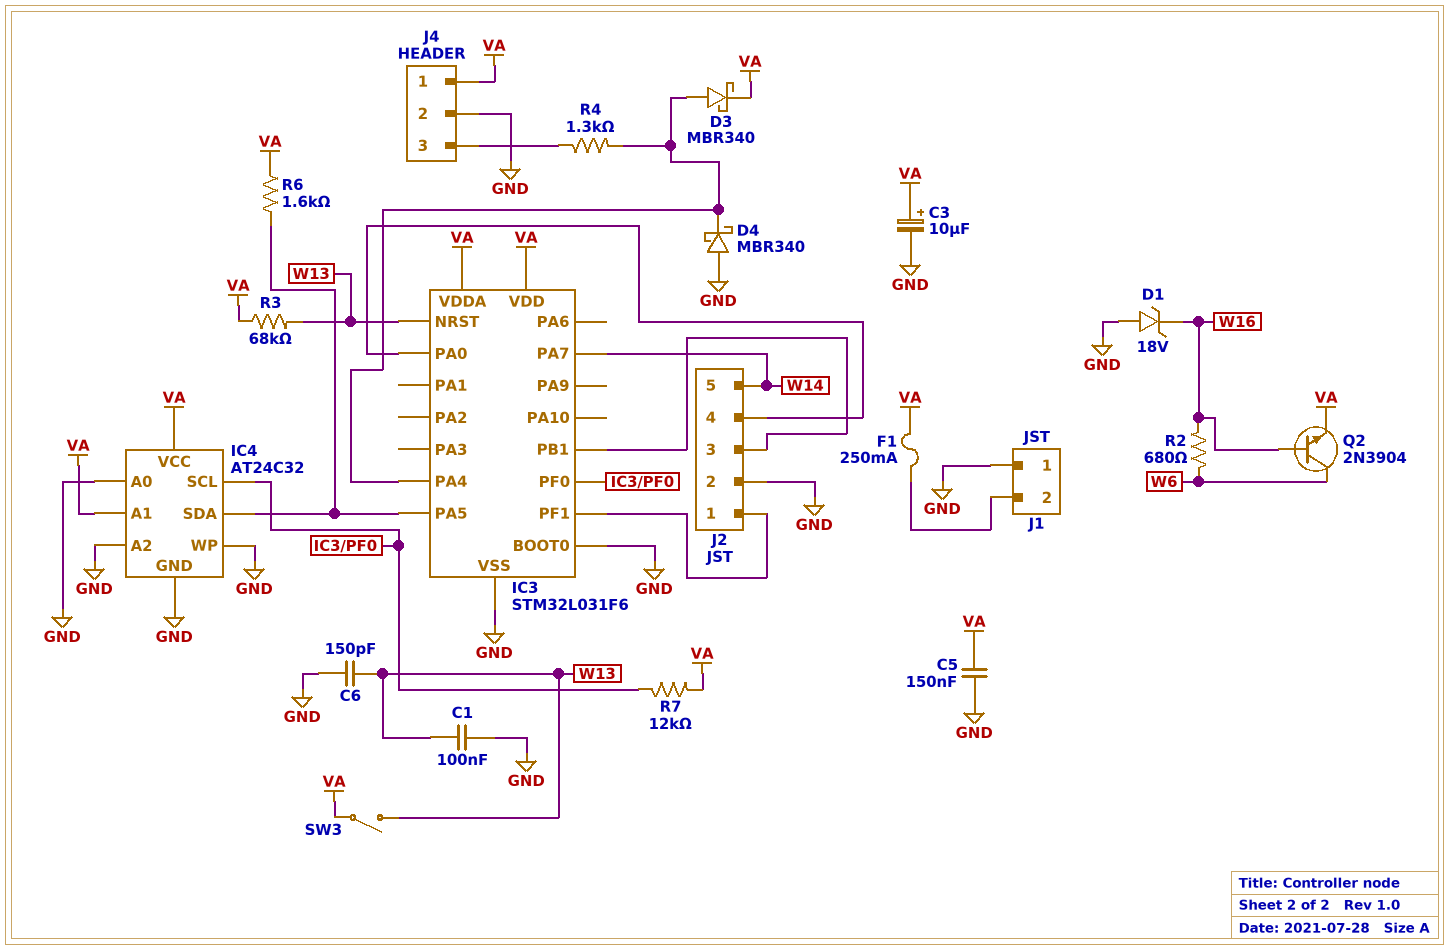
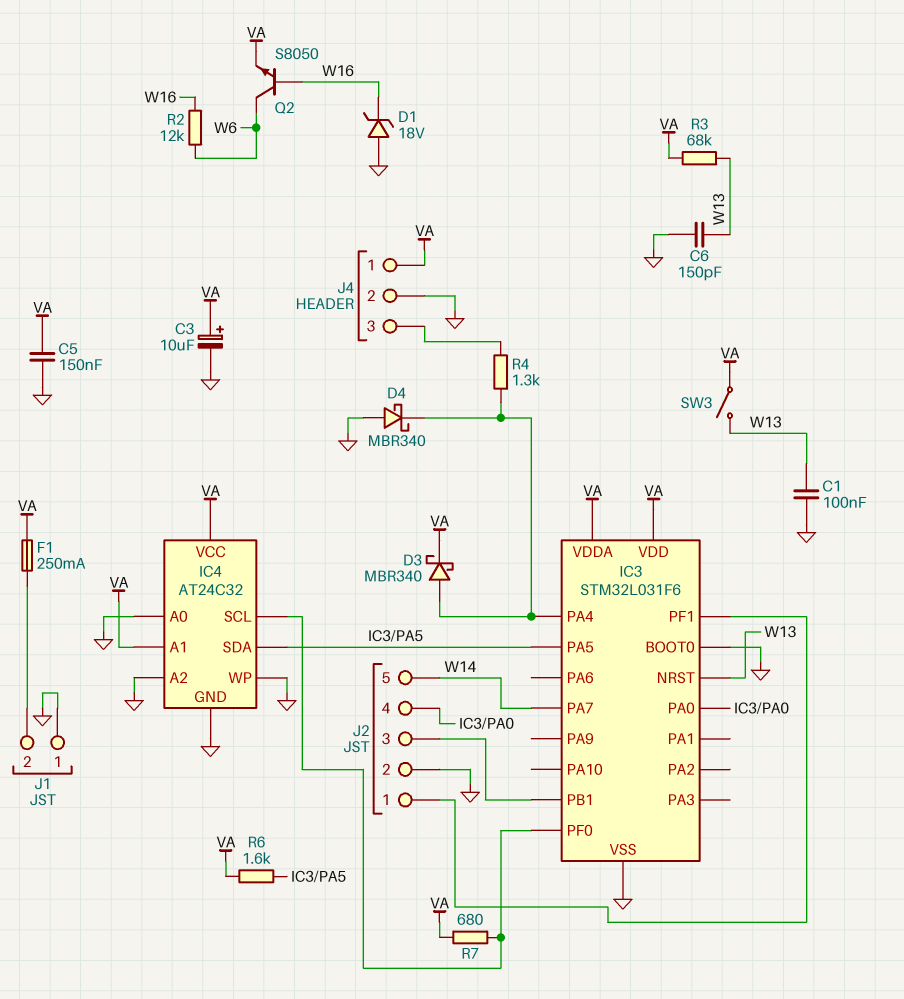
Q2: NPN 2N3904 (B W16, C W6, E VA) -> NPN S8050 (B W16, C W6, E VA)
R2: 680 (W6, W16) -> 12k (W6, W16)
R7: 12k (IC3/PF0, VA) -> 680 (IC3/PF0, VA)

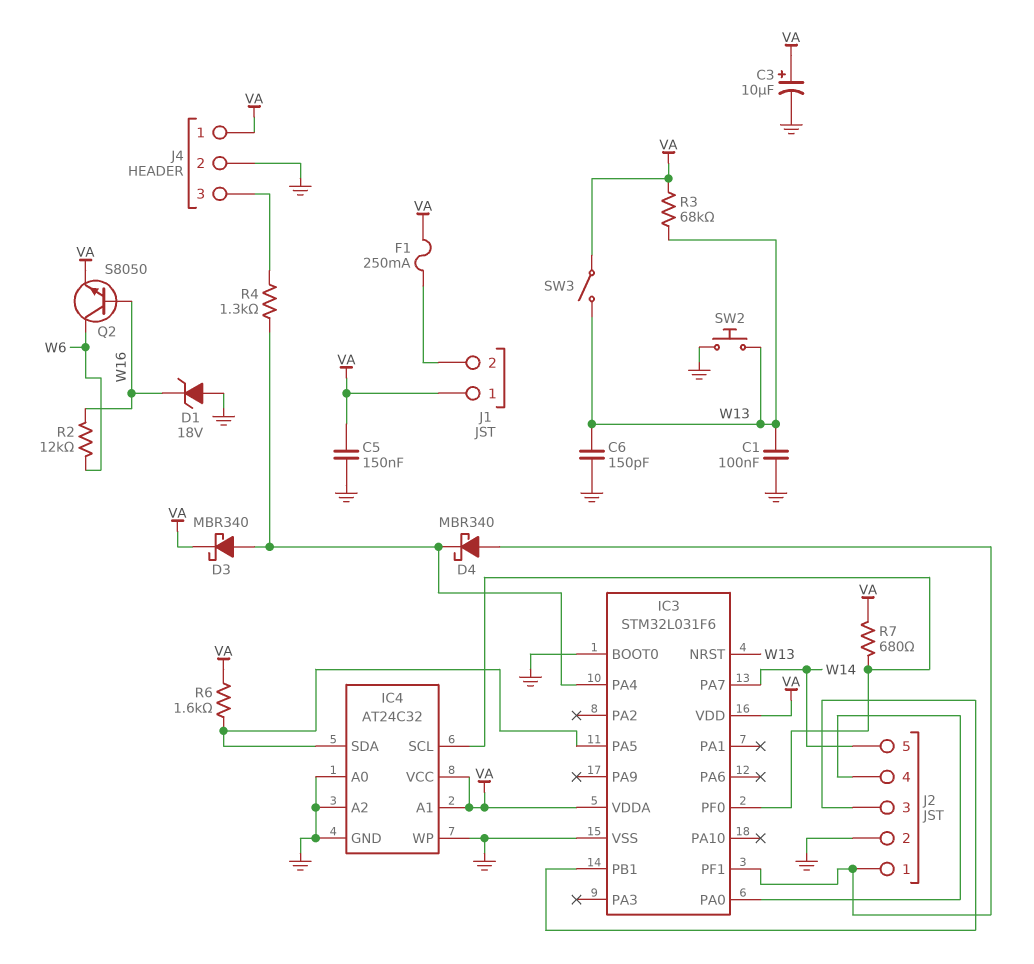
D4: schottky MBR340 (A GND, K IC3/PA4) -> schottky MBR340 (A IC3/PF1, K IC3/PA4)
J1 pin 1: GND -> VA
SW2: none -> button (GND, W13)

